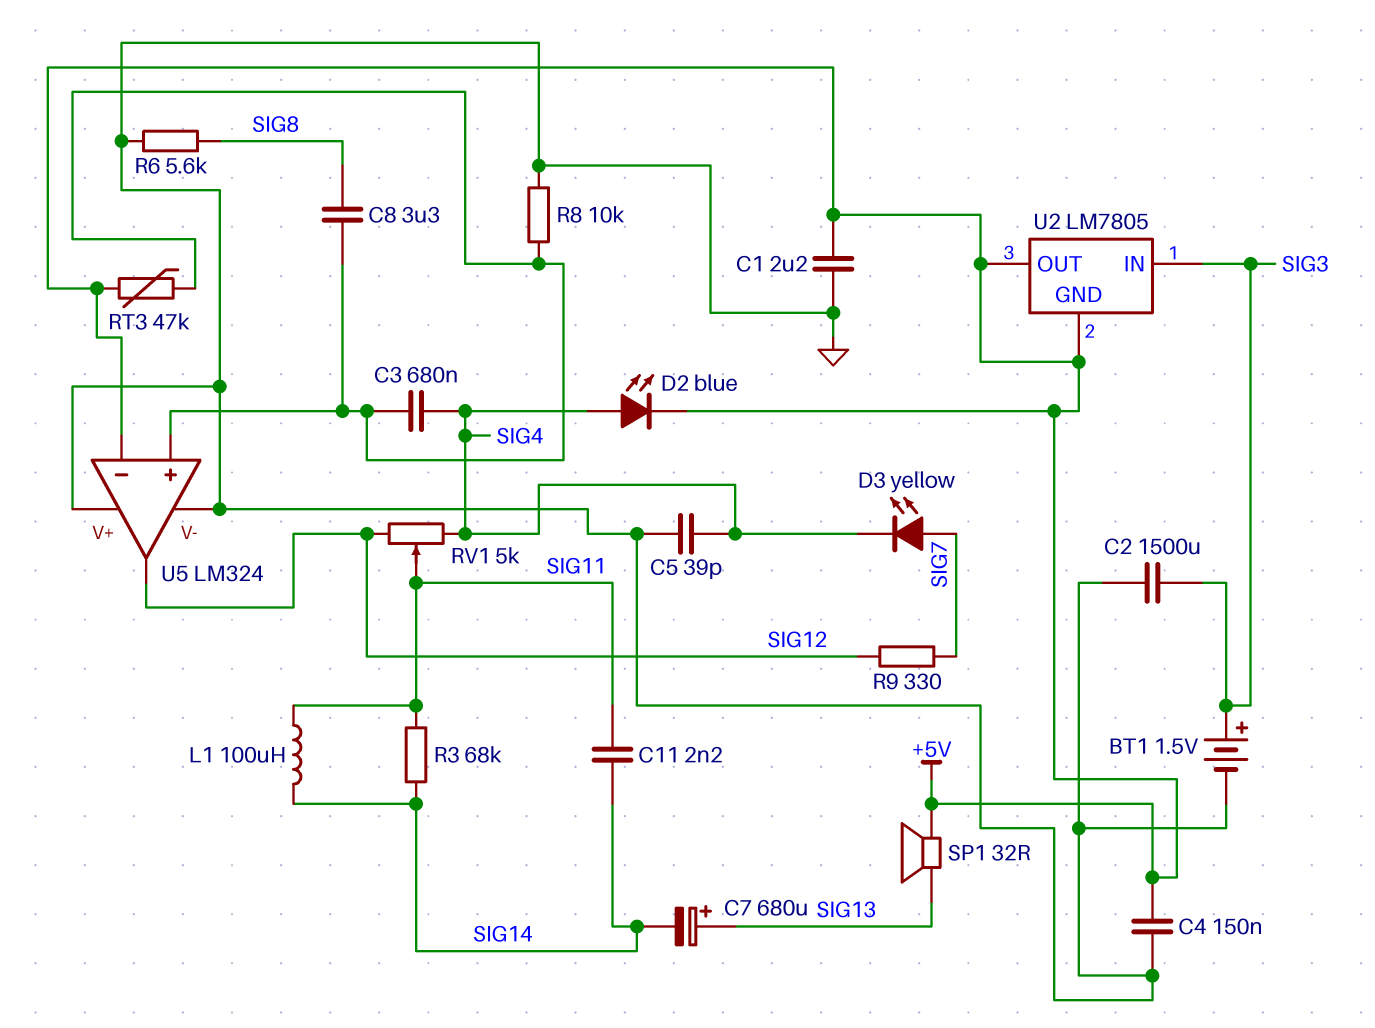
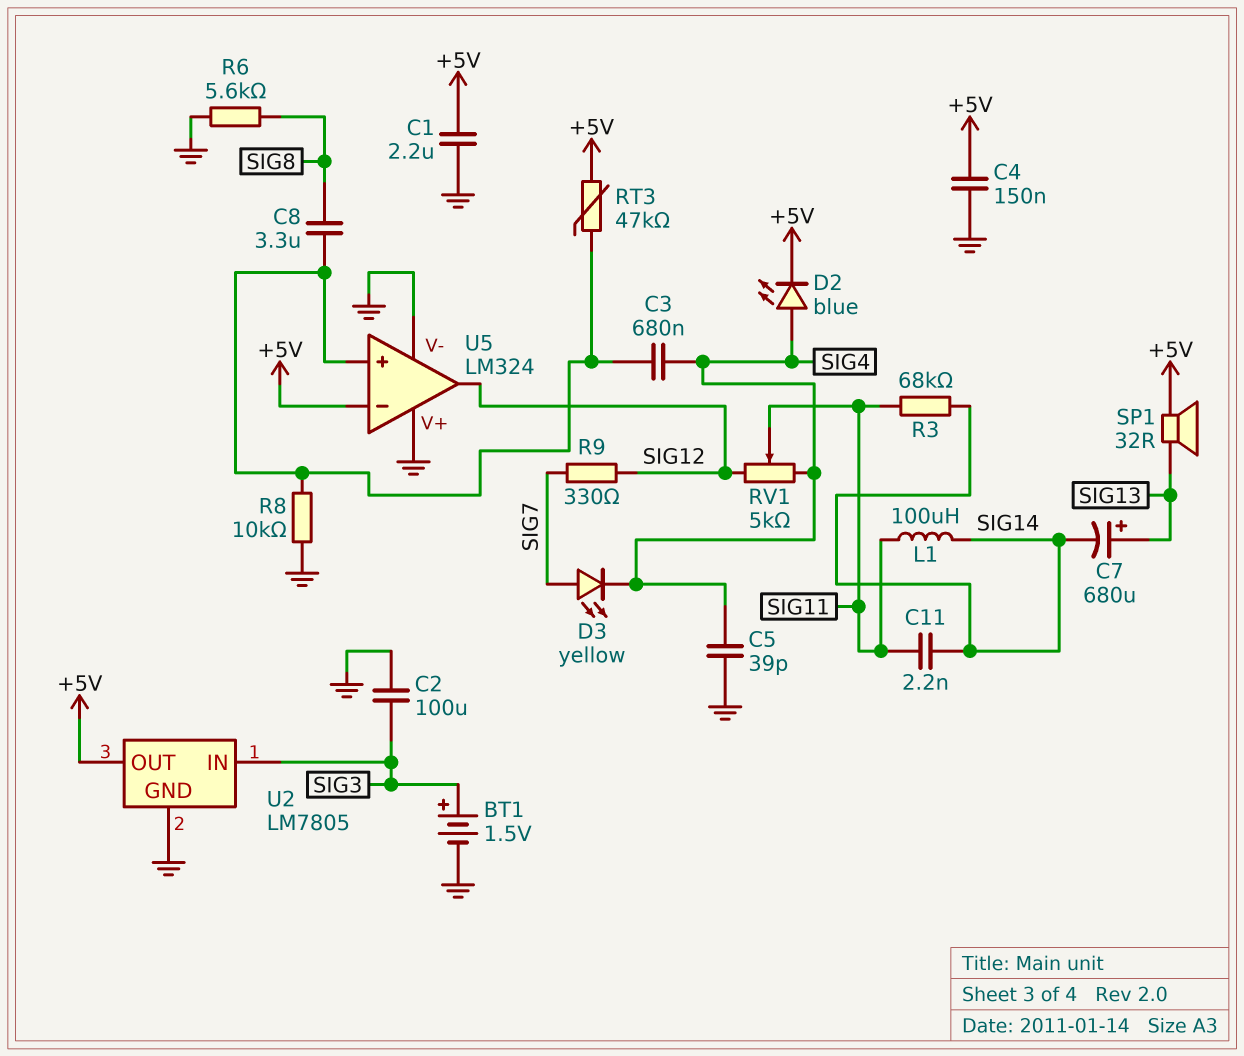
C2: 1500uF (GND, SIG3) -> 100uF (GND, SIG3)
U2 pin GND: +5V -> GND

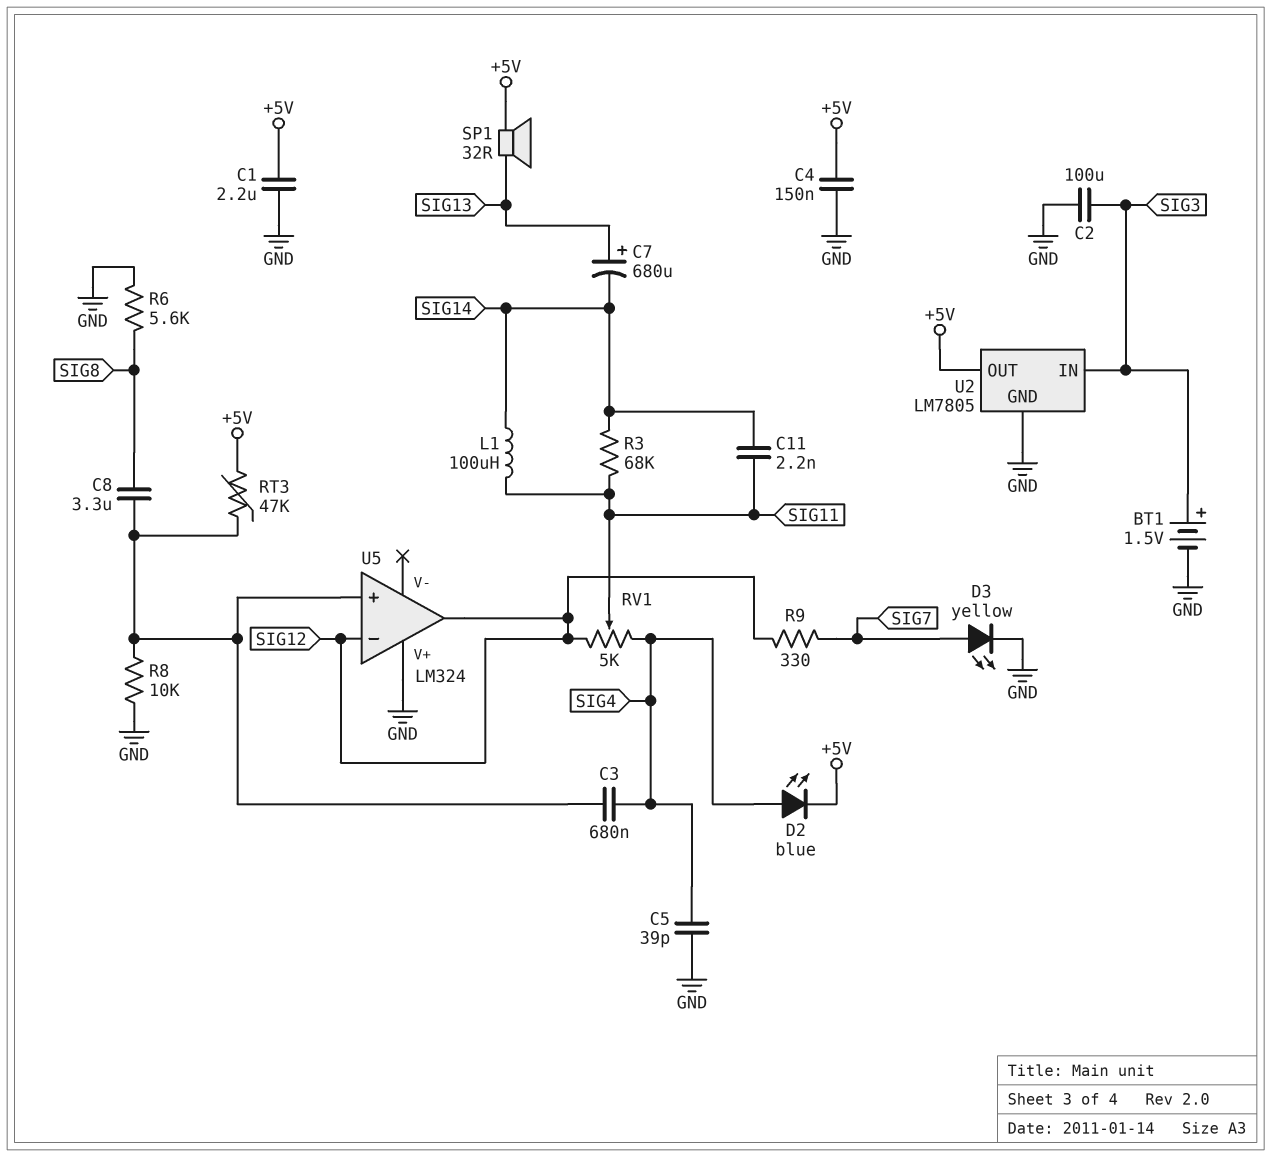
D3: LED yellow (A SIG7, K SIG4) -> LED yellow (A SIG7, K GND)
U5 pin V-: GND -> none
U5 pin in-: +5V -> SIG12

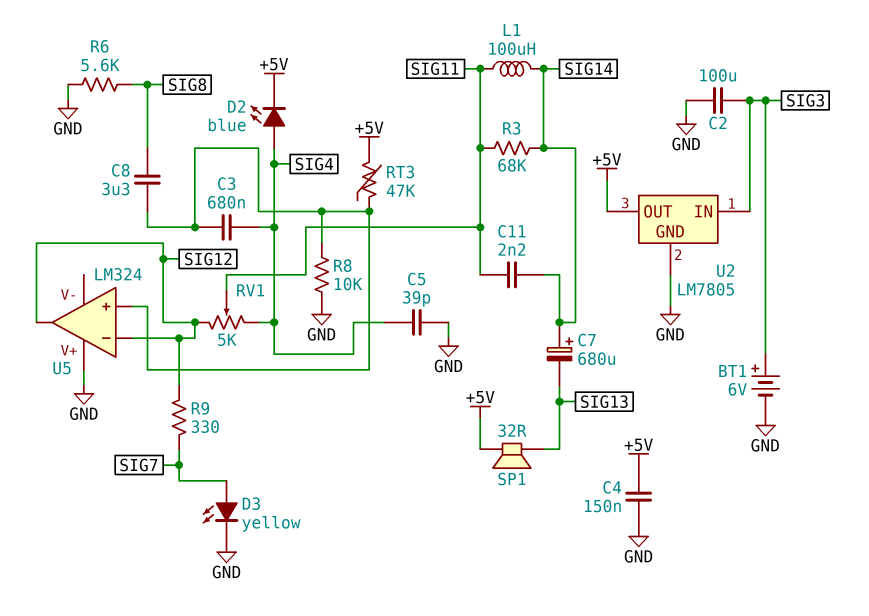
BT1: 1.5V (plus SIG3, minus GND) -> 6V (plus SIG3, minus GND)
C1: 2.2uF (+5V, GND) -> none
C7: 680uF (plus SIG13, minus SIG14) -> 680uF (plus SIG14, minus SIG13)

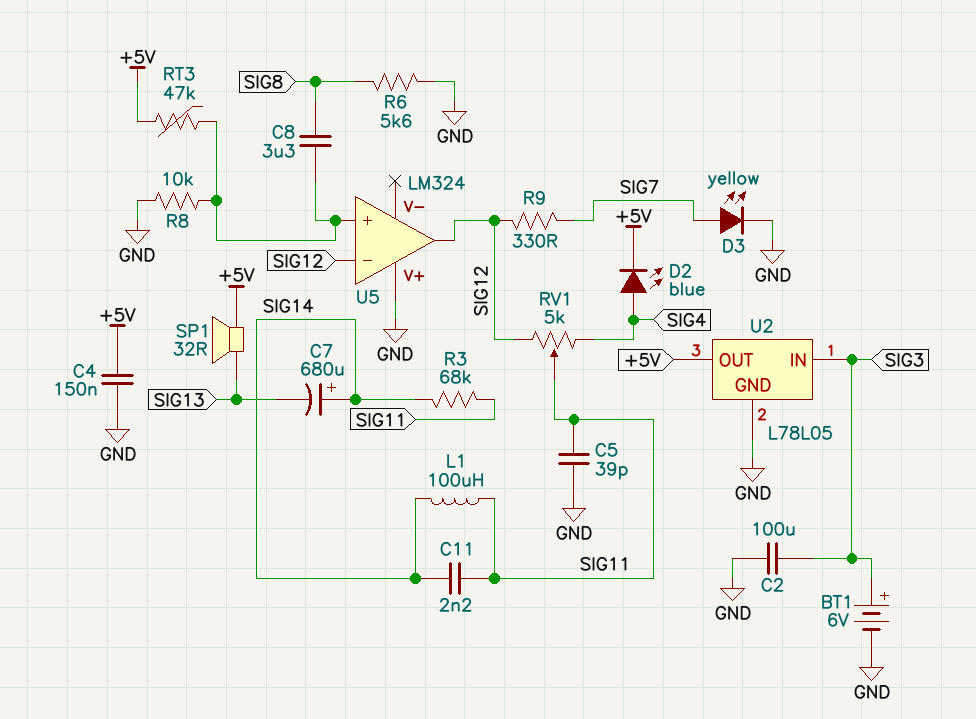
C3: 680nF (SIG4, U5/in+) -> none
C5: 39pF (GND, SIG4) -> 39pF (GND, SIG11)
U2: LM7805 -> L78L05

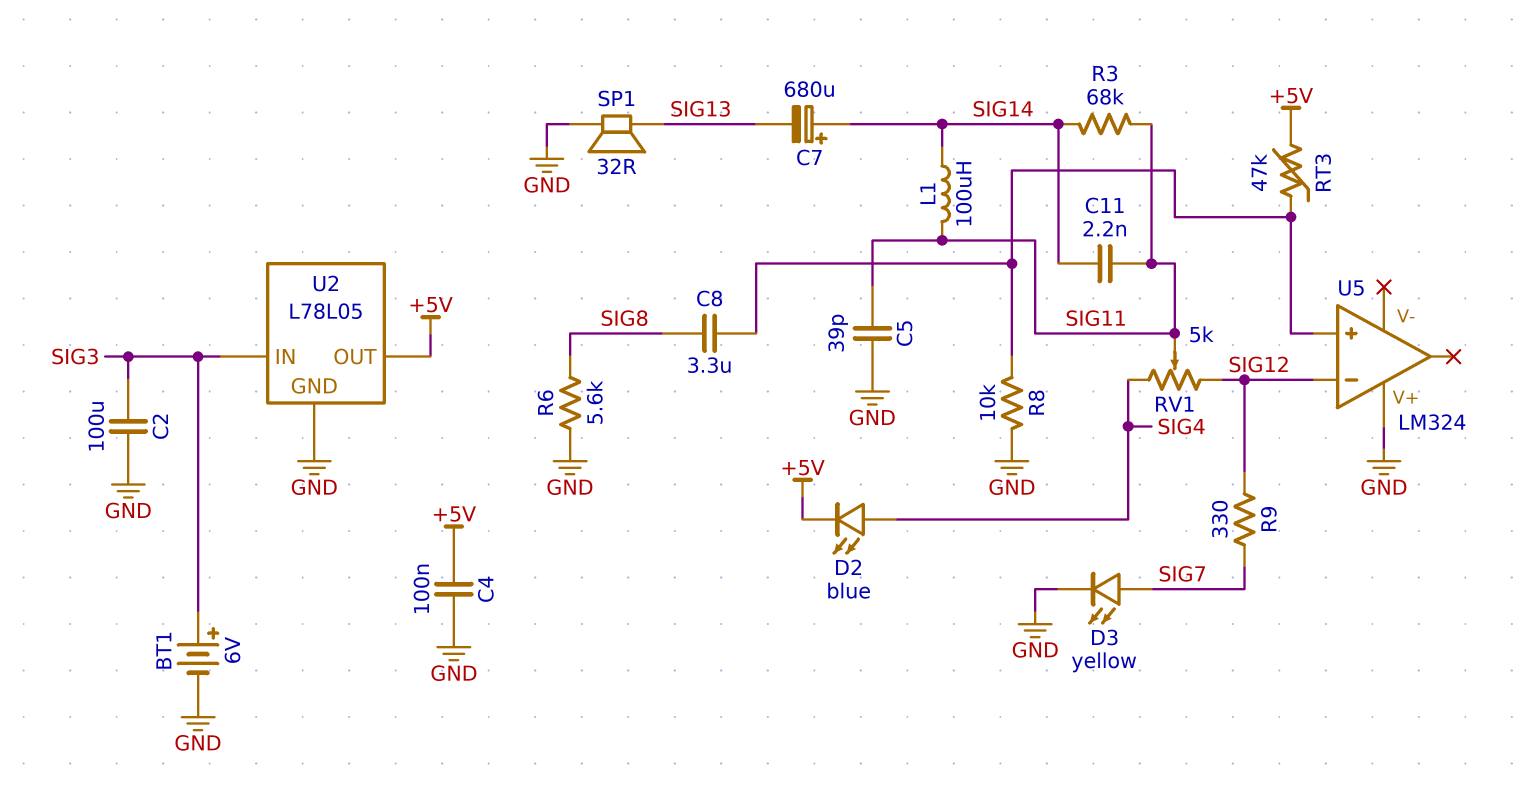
C4: 150nF (+5V, GND) -> 100nF (+5V, GND)
SP1: speaker 32R (+5V, SIG13) -> speaker 32R (GND, SIG13)
U5 pin out: SIG12 -> none

